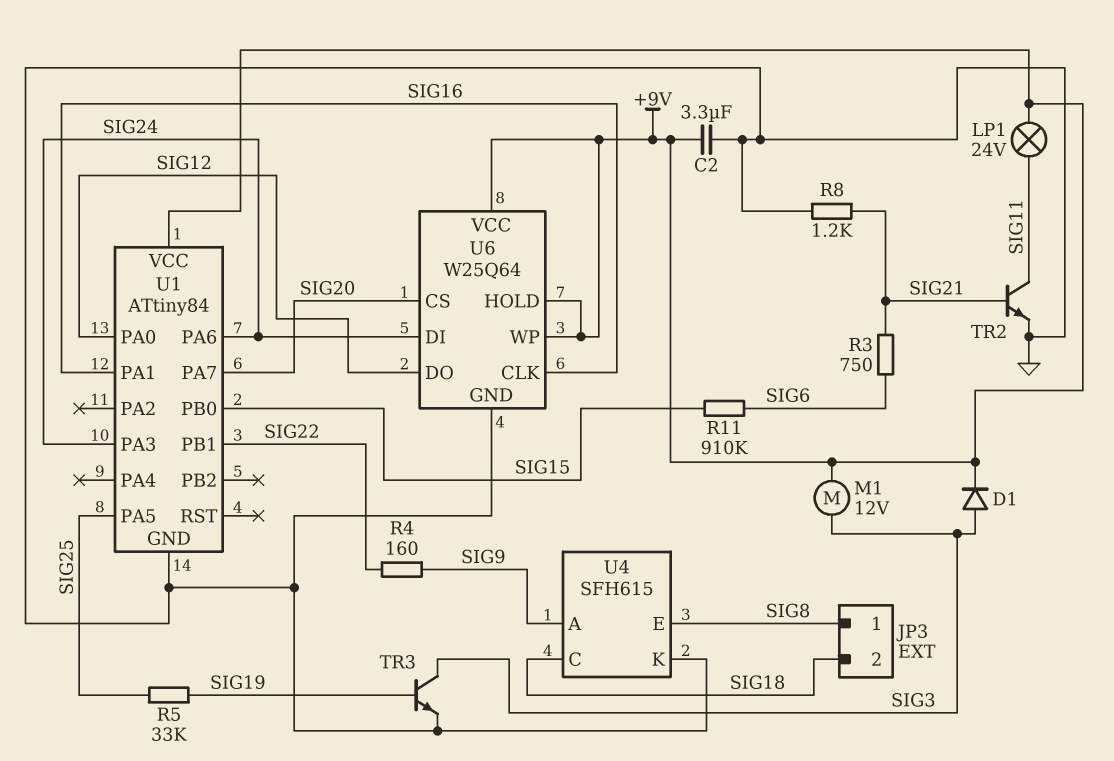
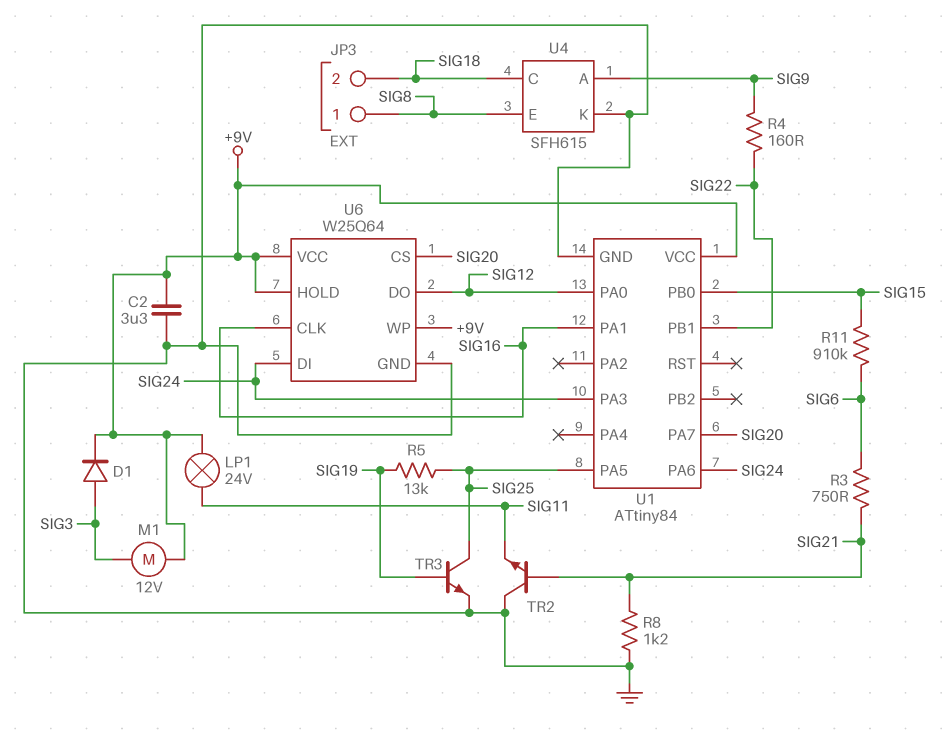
R5: 33k (SIG19, SIG25) -> 13k (SIG19, SIG25)
TR2: NPN (B SIG21, C SIG11, E GND) -> NPN (B SIG21, C GND, E SIG11)
TR3: NPN (B SIG19, C SIG3, E GND) -> NPN (B SIG19, C SIG25, E GND)

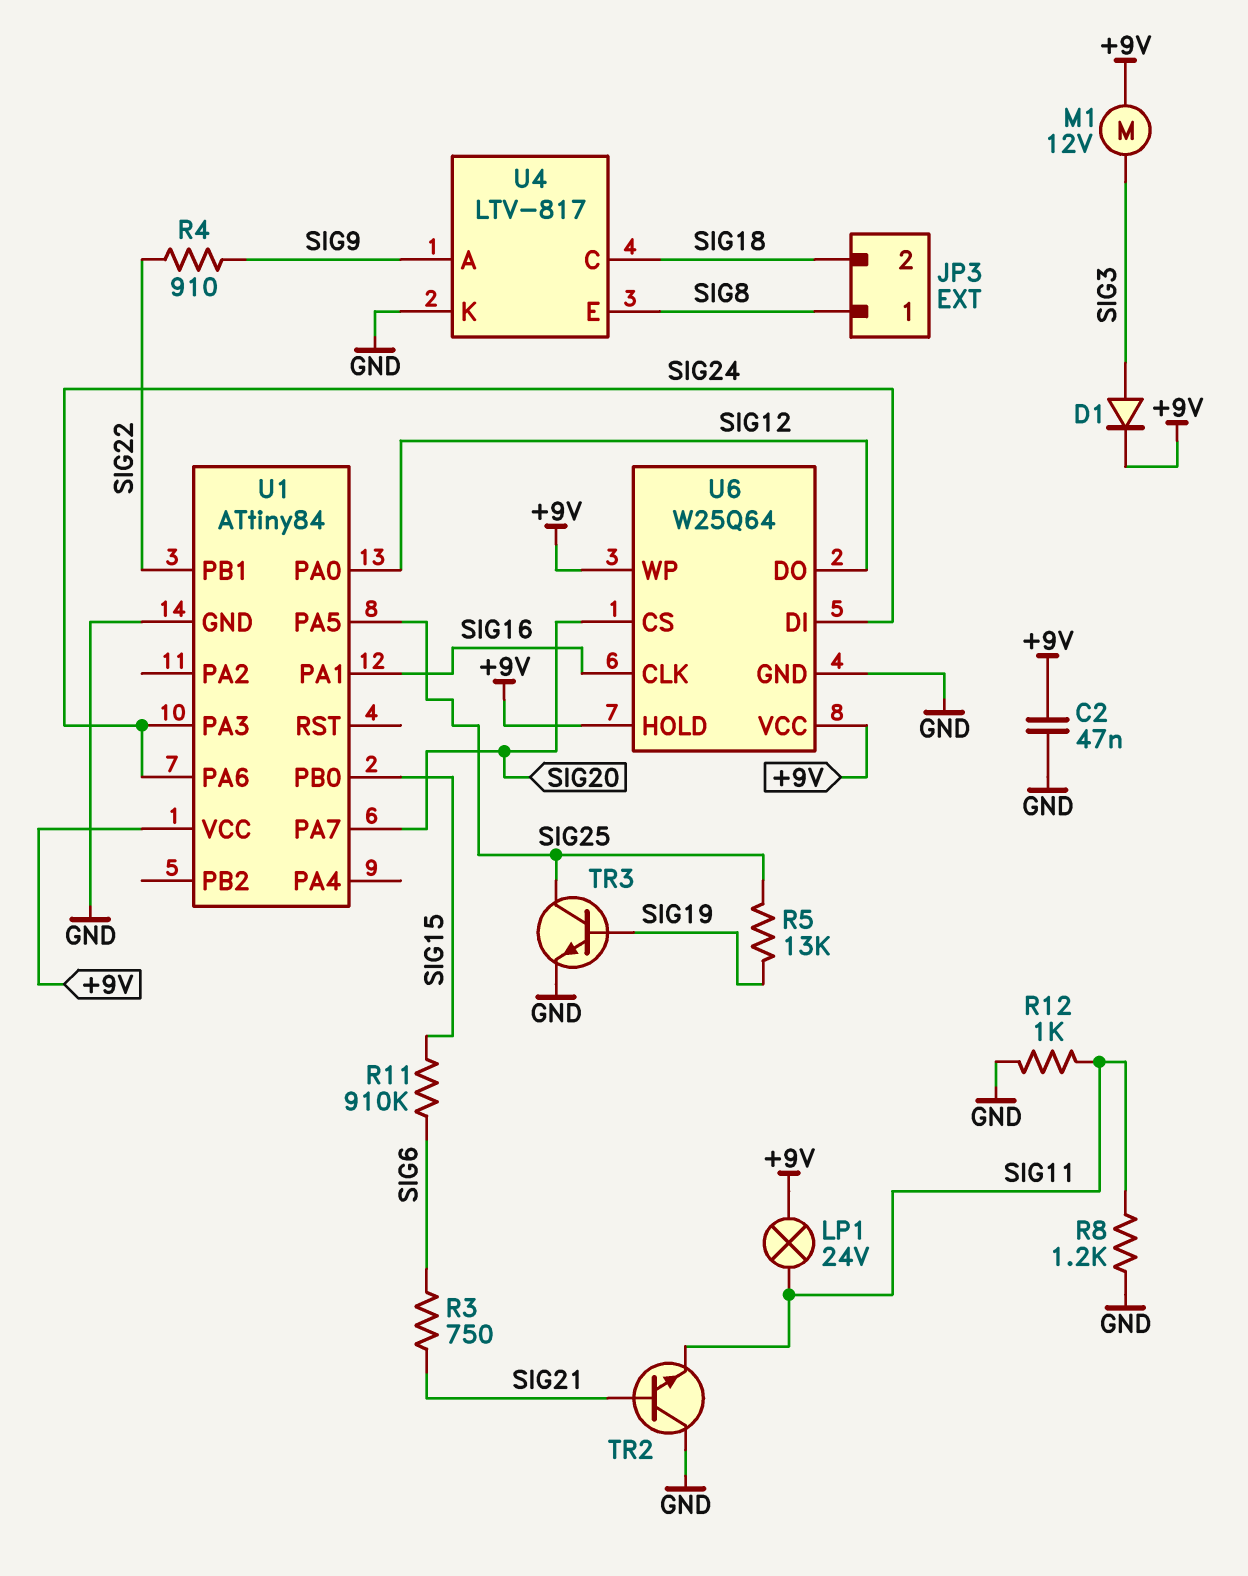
C2: 3.3uF (+9V, GND) -> 47nF (+9V, GND)
R4: 160 (SIG9, SIG22) -> 910 (SIG9, SIG22)
R8: 1.2k (GND, SIG21) -> 1.2k (GND, SIG11)
R12: none -> 1k (GND, SIG11)
U4: SFH615 -> LTV-817

